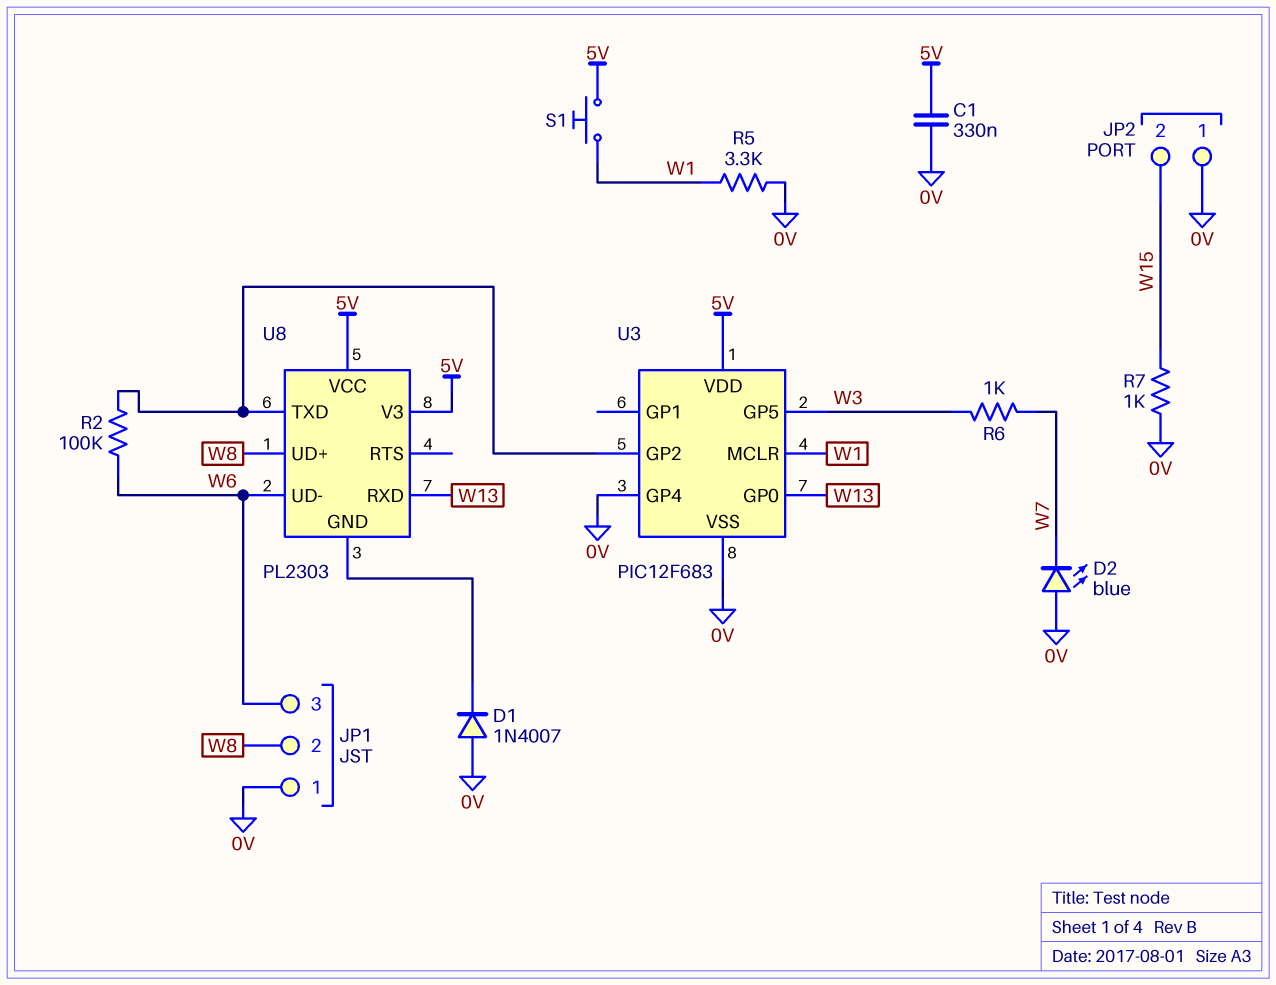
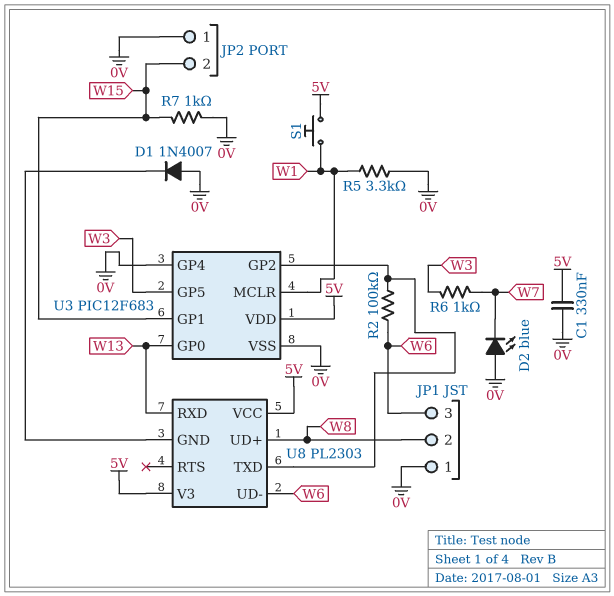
U3 pin GP1: none -> W15

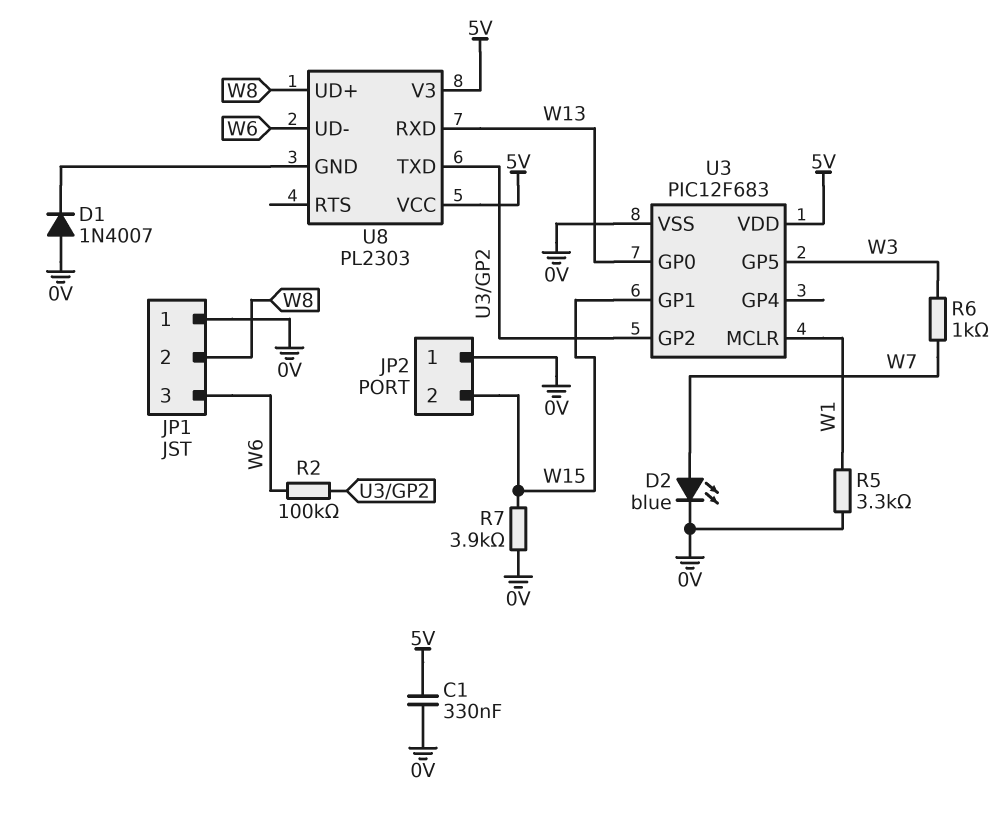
D2: LED blue (A 0V, K W7) -> LED blue (A W7, K 0V)
R7: 1k (0V, W15) -> 3.9k (0V, W15)
S1: button (5V, W1) -> none
U3 pin GP4: 0V -> none

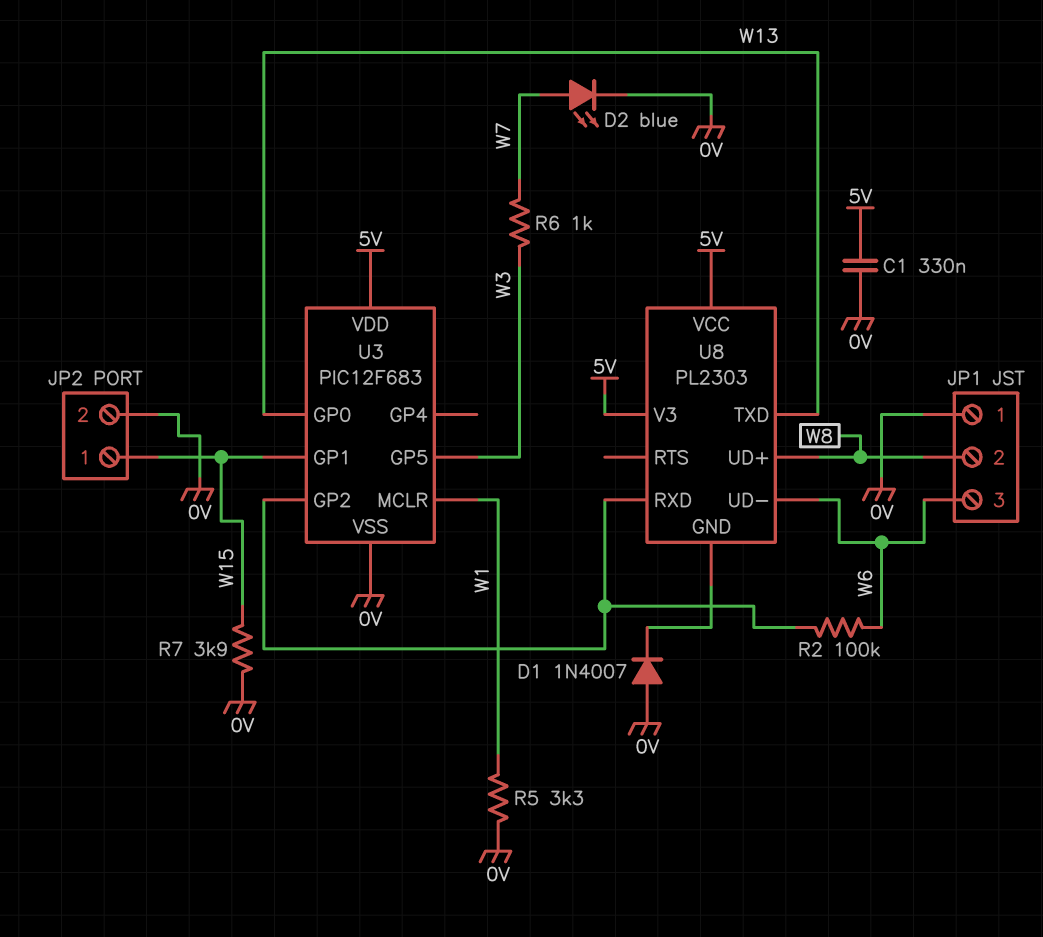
JP2 pin 1: 0V -> W15
JP2 pin 2: W15 -> 0V
U8 pin RXD: W13 -> U3/GP2
U8 pin TXD: U3/GP2 -> W13

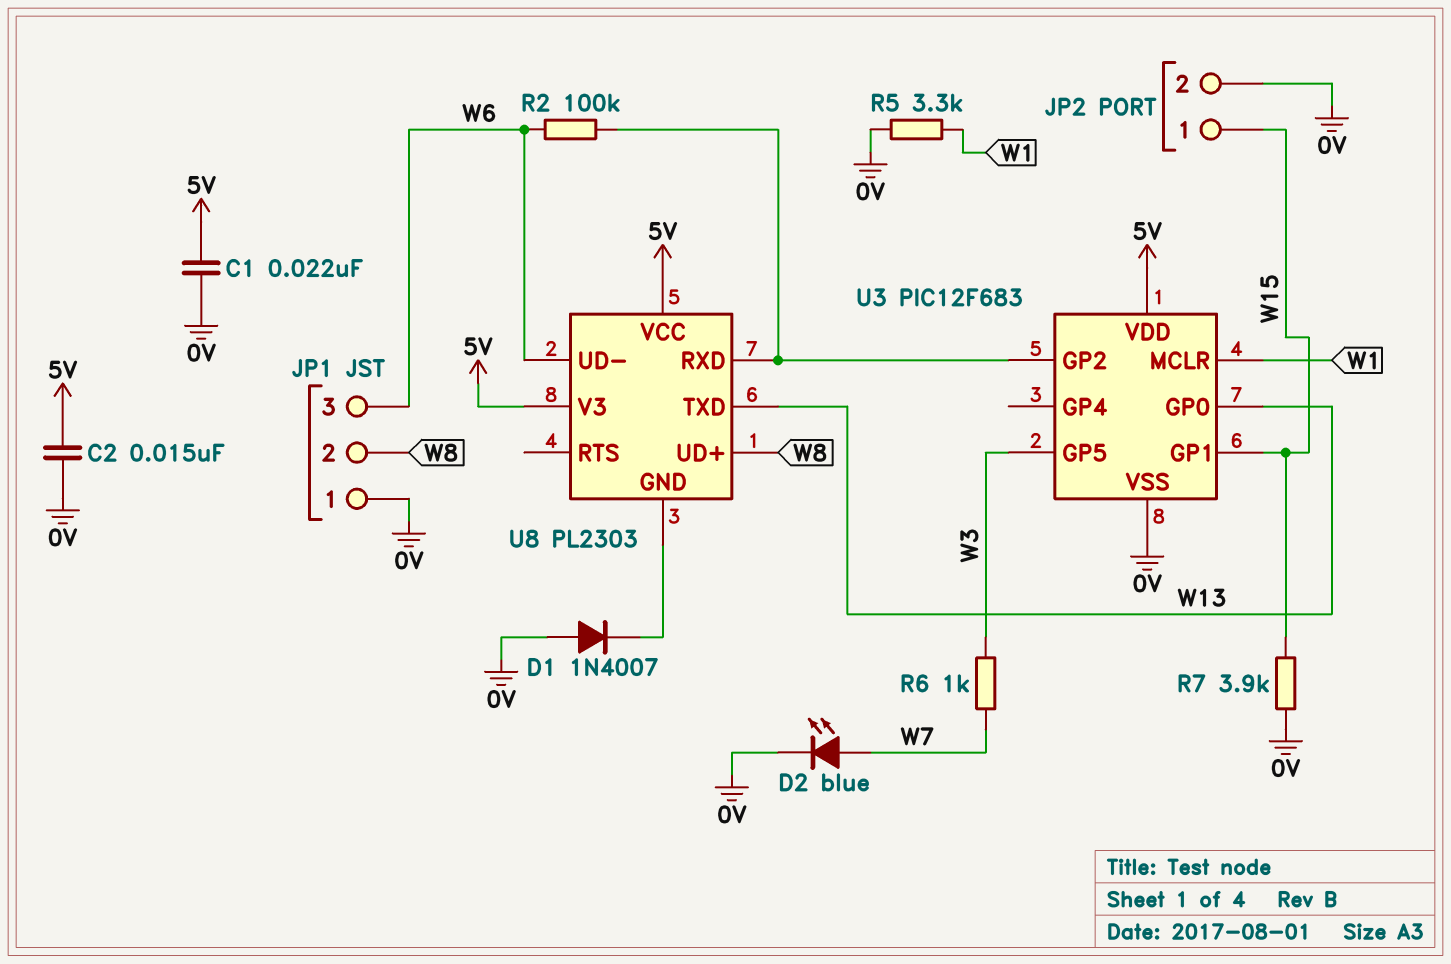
C1: 330nF (0V, 5V) -> 22nF (0V, 5V)
C2: none -> 15nF (0V, 5V)

